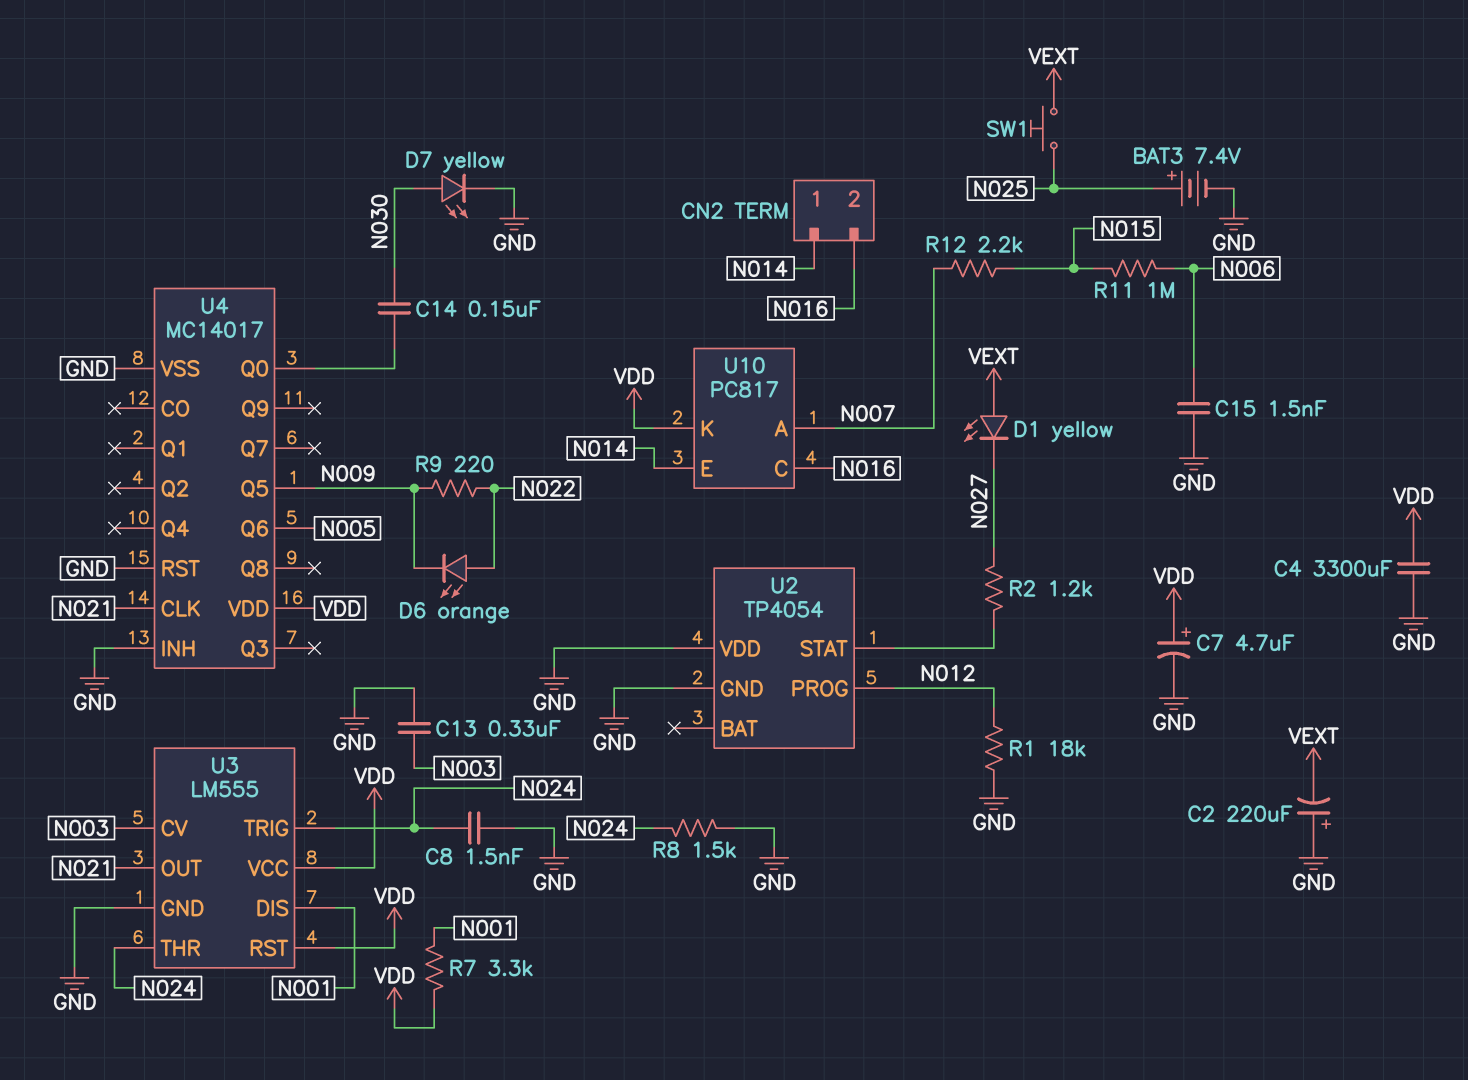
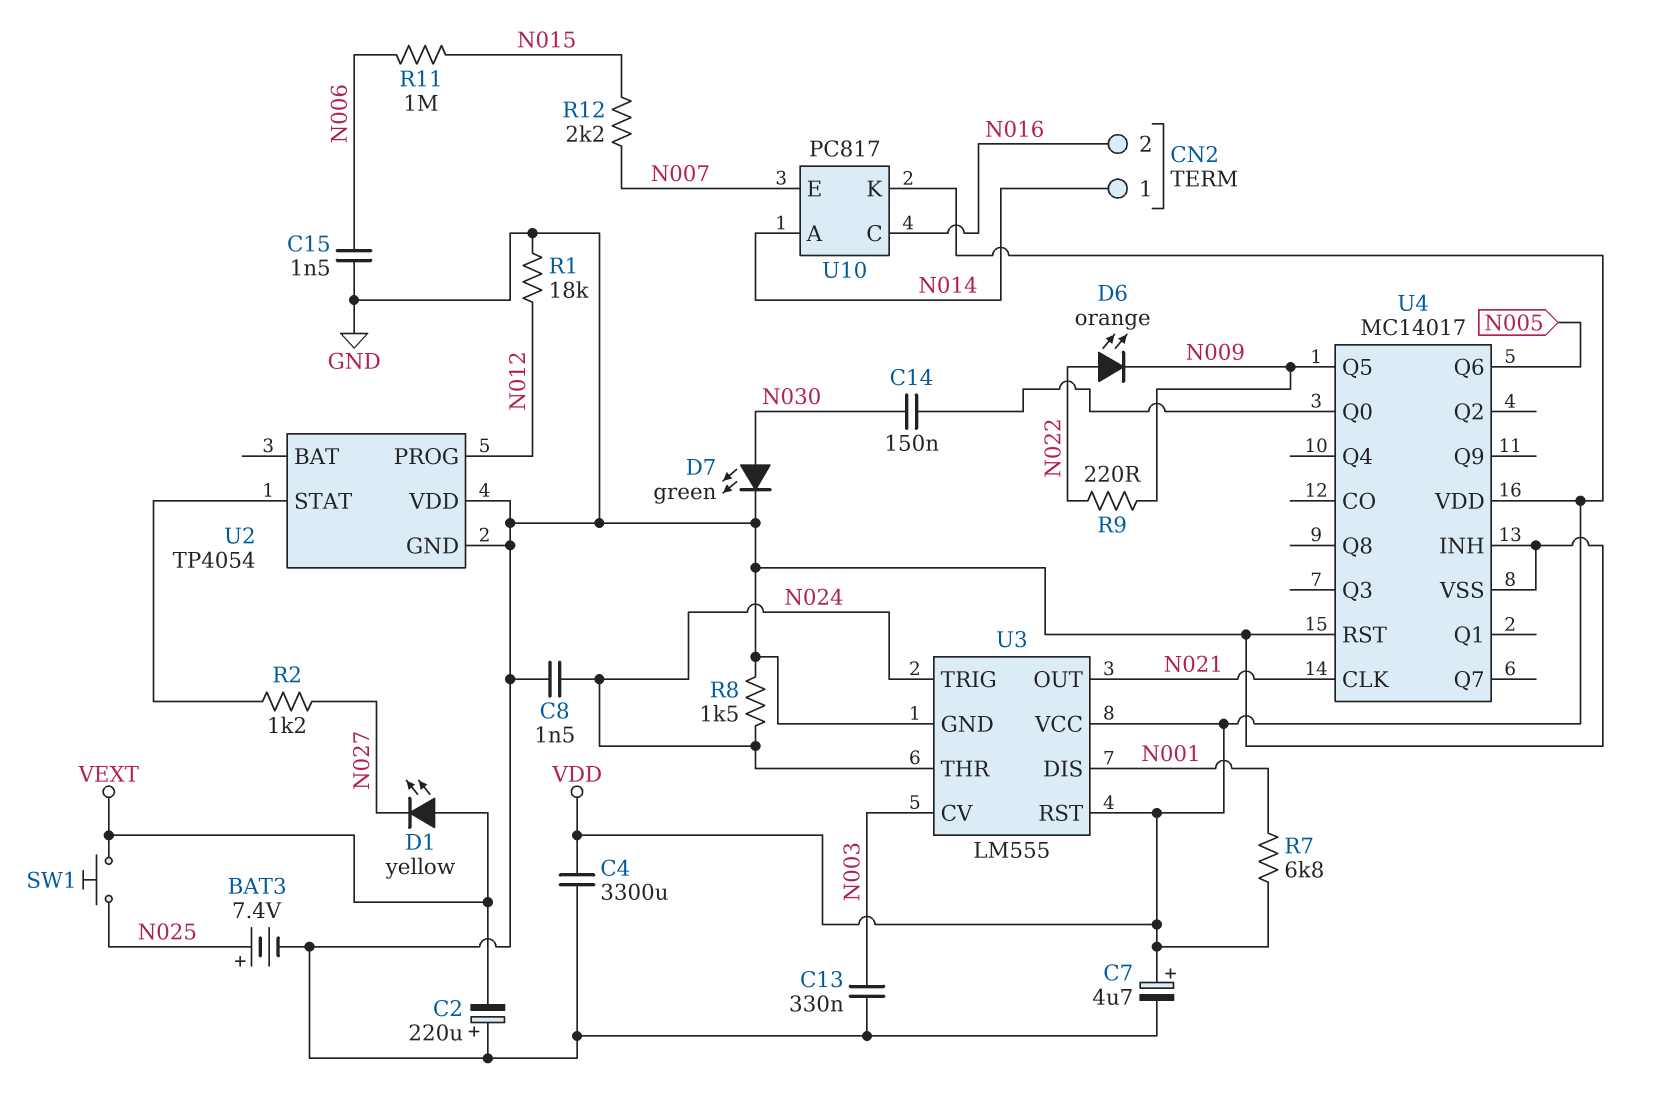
D7: LED yellow (A N030, K GND) -> LED green (A N030, K GND)
R7: 3.3k (N001, VDD) -> 6.8k (N001, VDD)
U10 pin A: N007 -> N014
U10 pin E: N014 -> N007

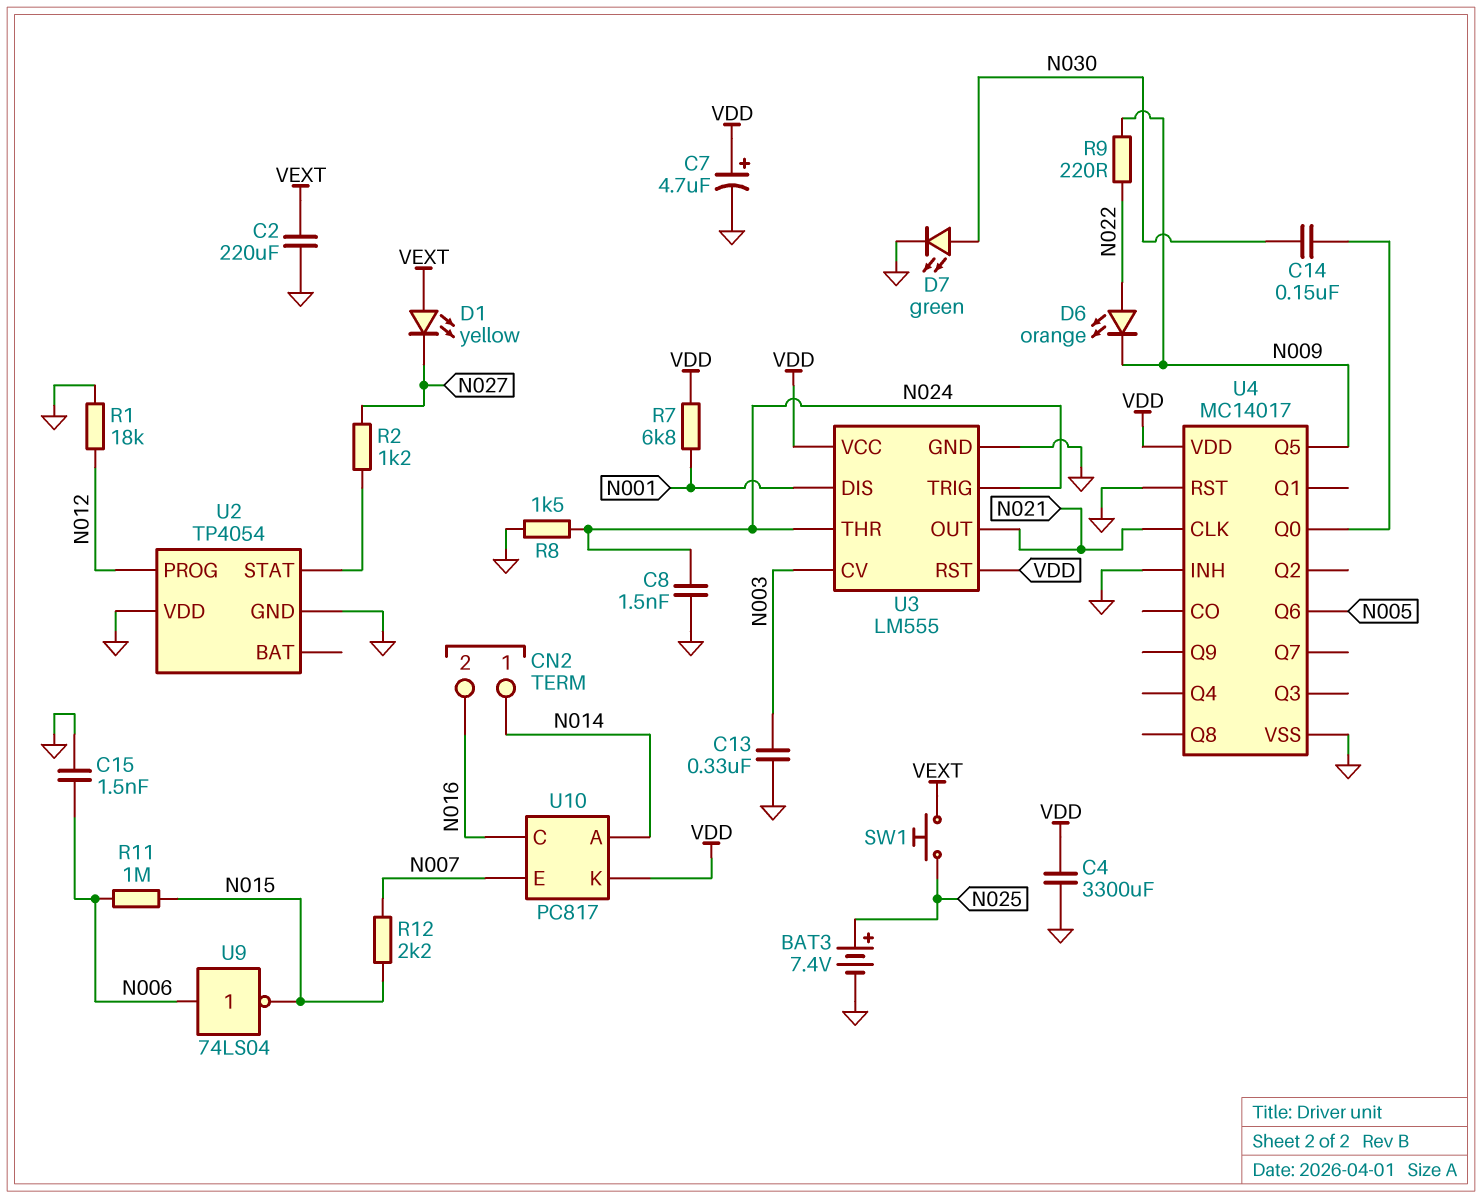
C2: 220uF (plus GND, minus VEXT) -> 220uF (GND, VEXT)
U9: none -> NOT 74LS04 (in N006, out N015)

